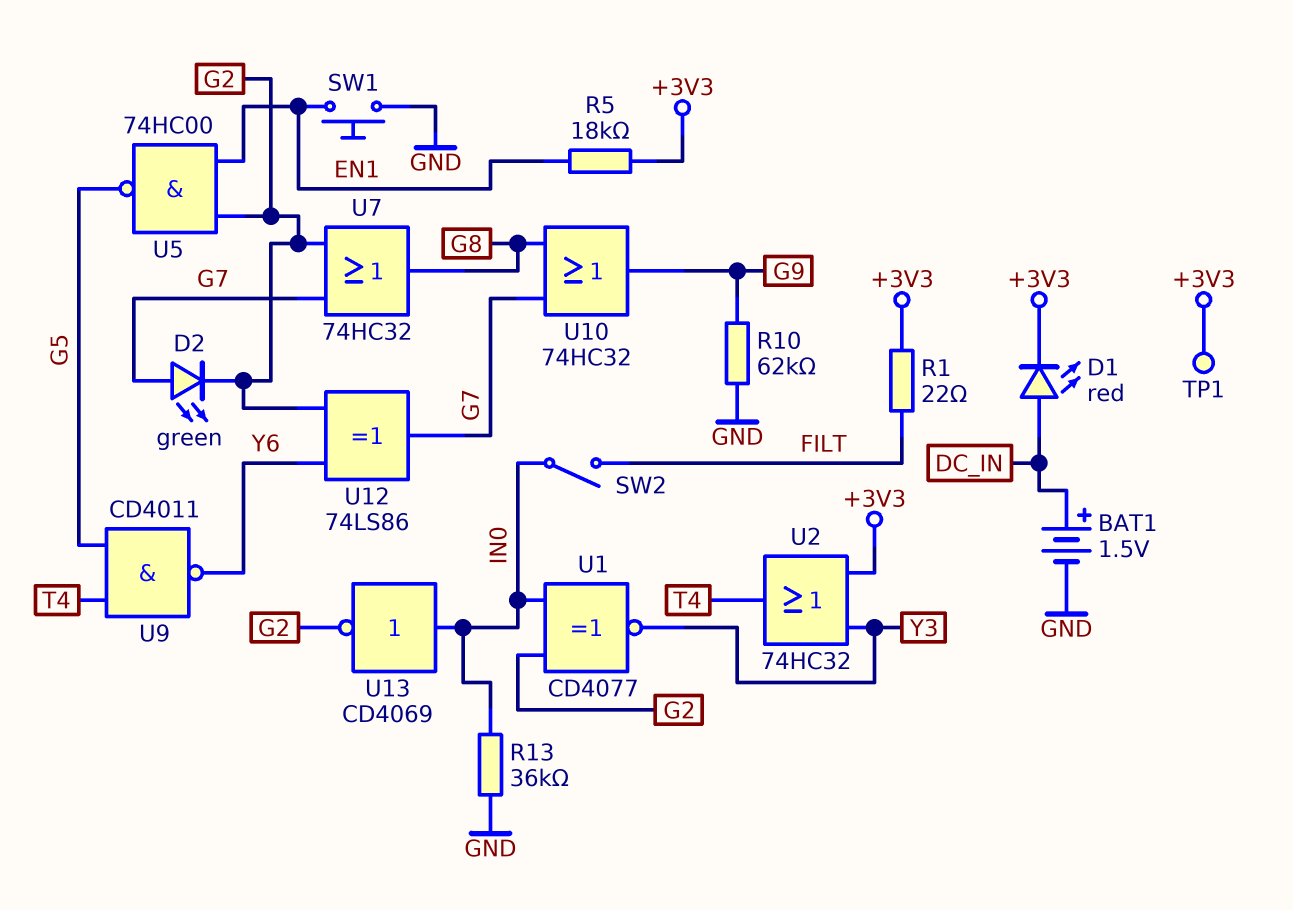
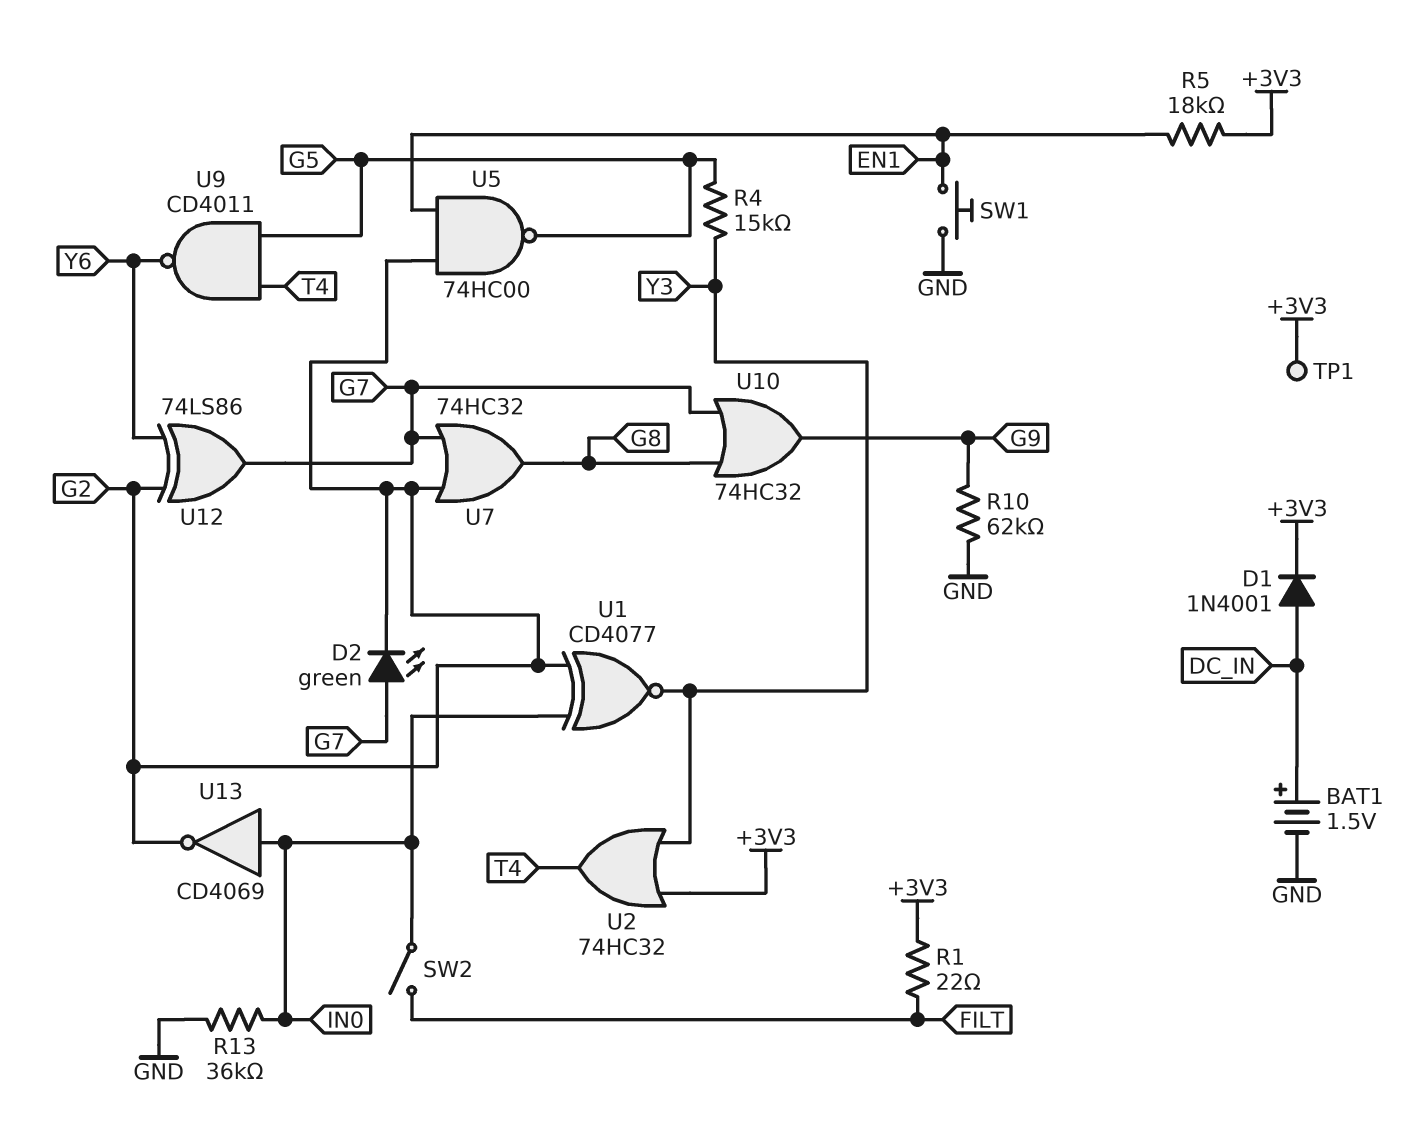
D1: LED red (A DC_IN, K +3V3) -> diode 1N4001 (A DC_IN, K +3V3)
R4: none -> 15k (G5, Y3)

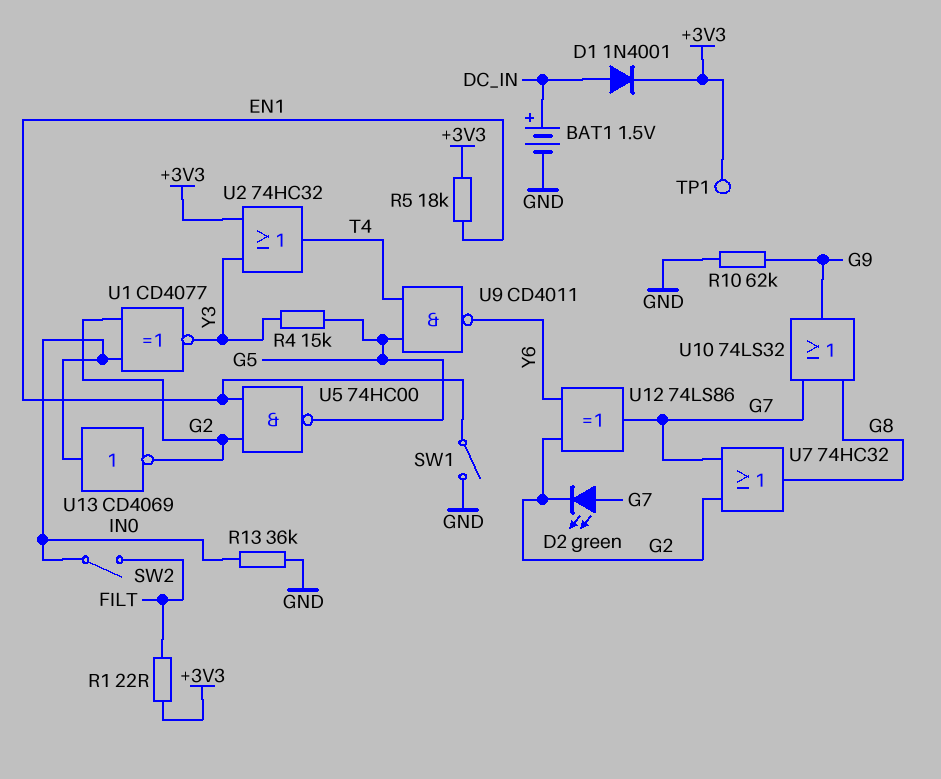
SW1: button (EN1, GND) -> switch (EN1, GND)
U10: OR 74HC32 (in G7, in G8, out G9) -> OR 74LS32 (in G7, in G8, out G9)

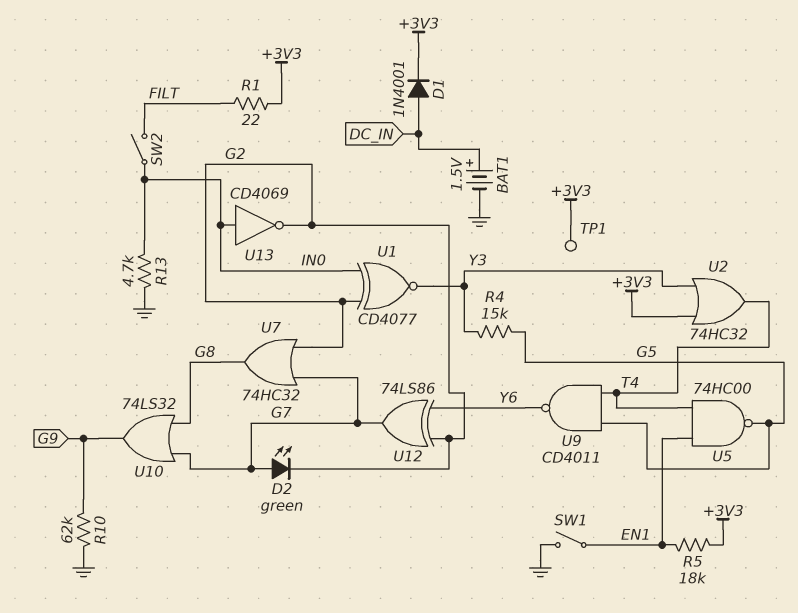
R13: 36k (GND, IN0) -> 4.7k (GND, IN0)
U5: NAND 74HC00 (in EN1, in G2, out G5) -> NAND 74HC00 (in EN1, in T4, out G5)

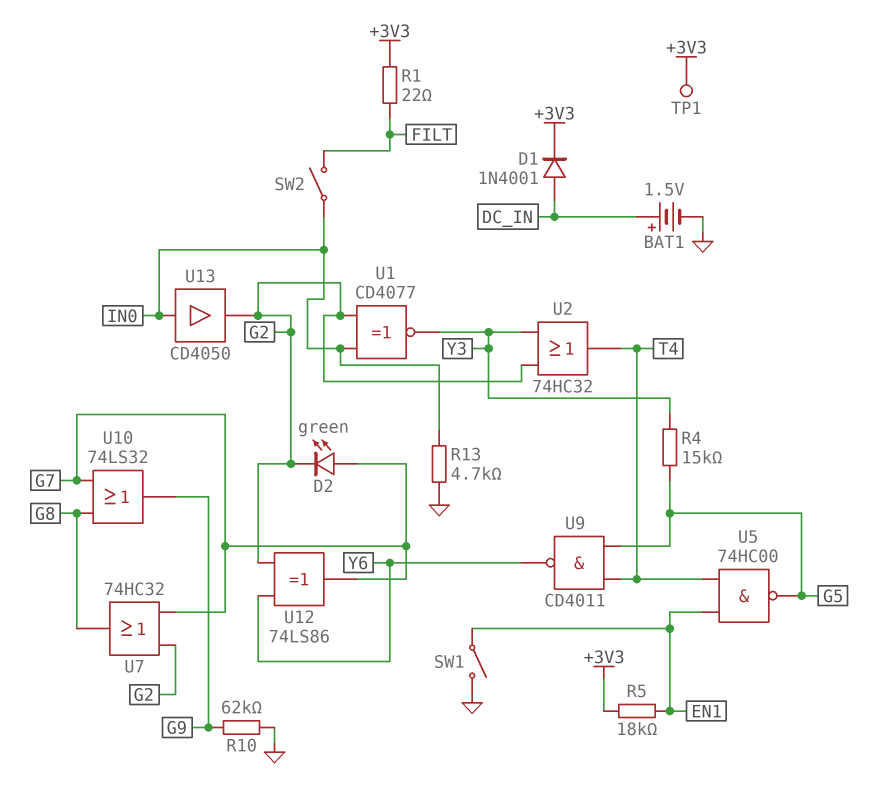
U2: OR 74HC32 (in +3V3, in Y3, out T4) -> OR 74HC32 (in G2, in Y3, out T4)
U13: NOT CD4069 (in IN0, out G2) -> buffer CD4050 (in IN0, out G2)

